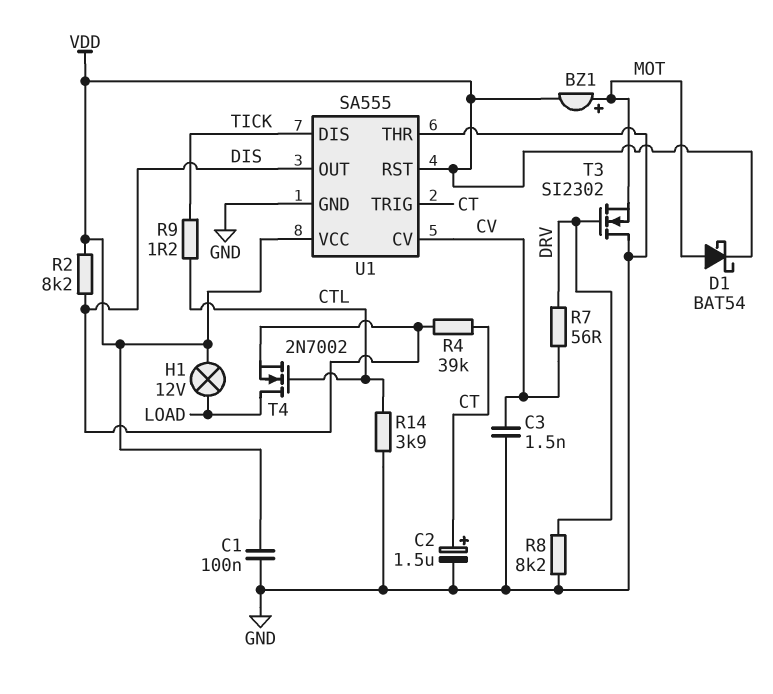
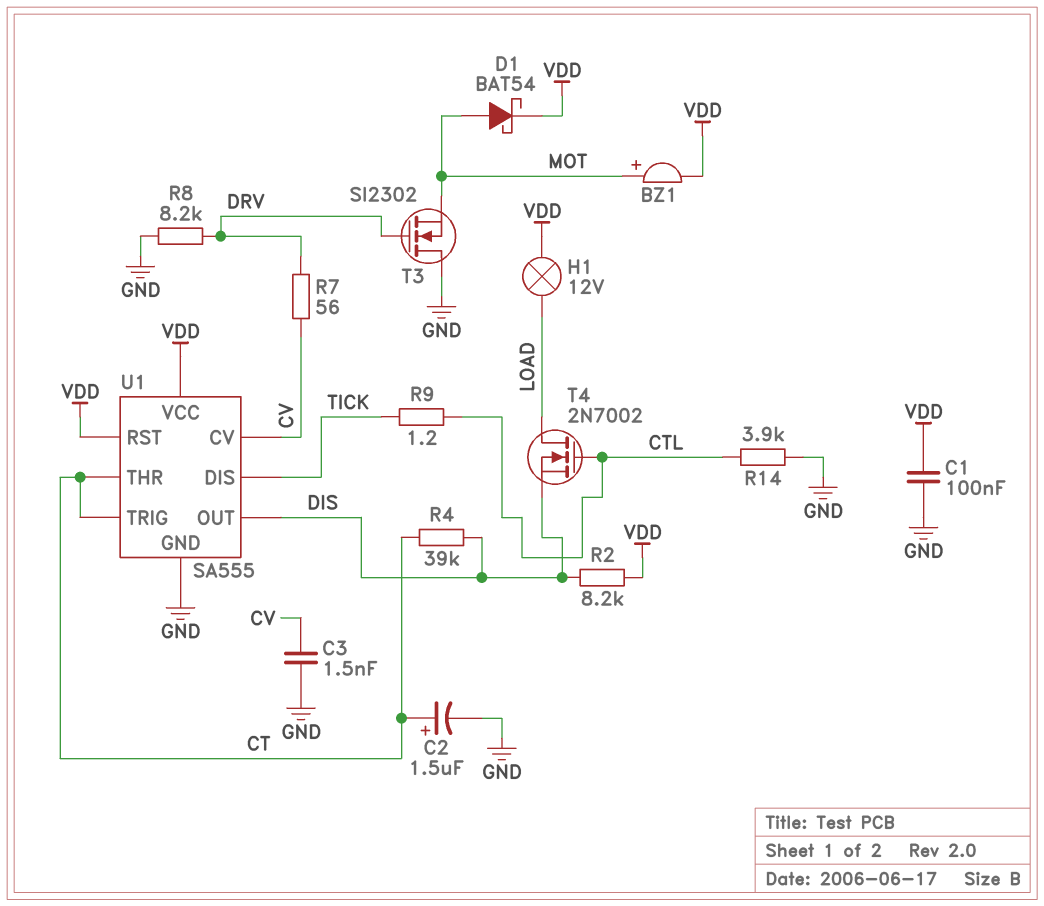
U1 pin THR: GND -> CT

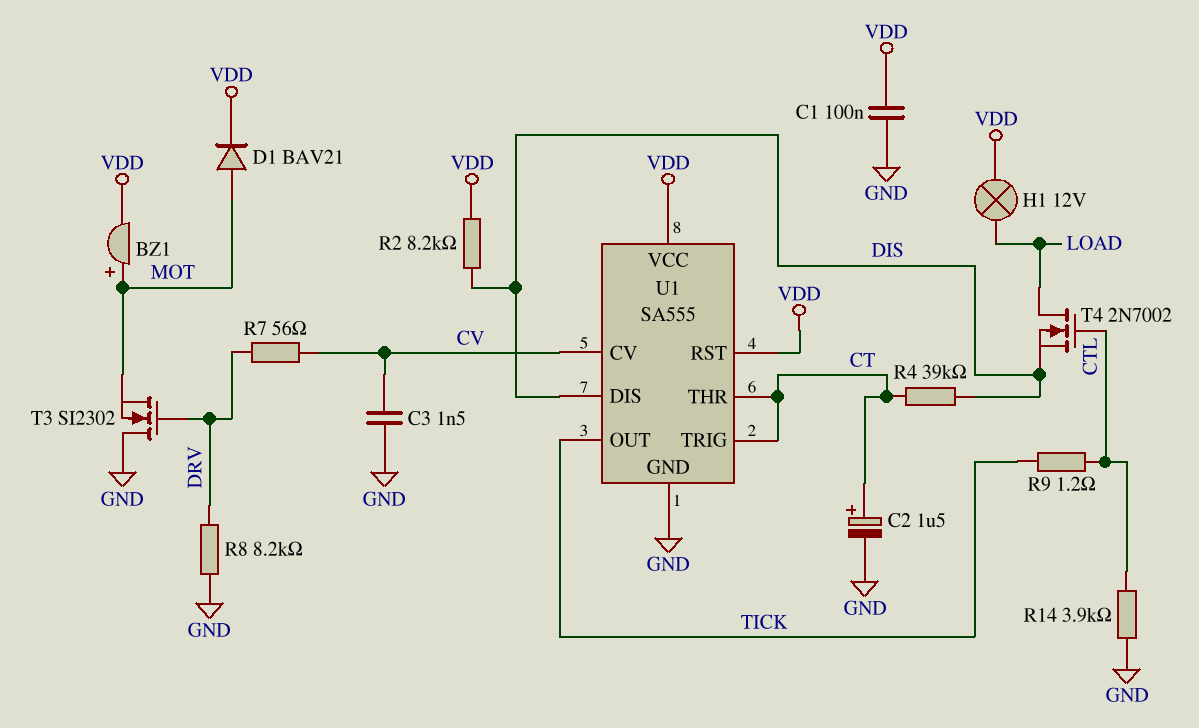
D1: schottky BAT54 (A MOT, K VDD) -> diode BAV21 (A MOT, K VDD)
U1 pin DIS: TICK -> DIS
U1 pin OUT: DIS -> TICK

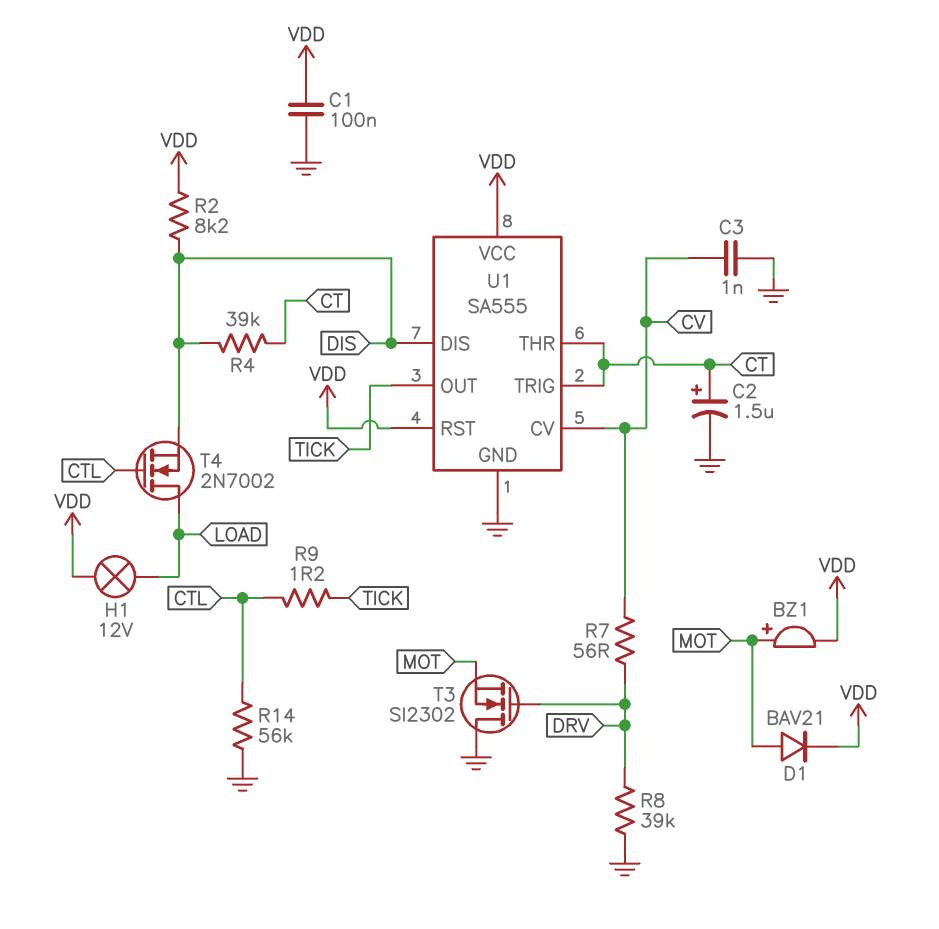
C3: 1.5nF (CV, GND) -> 1nF (CV, GND)
R8: 8.2k (DRV, GND) -> 39k (DRV, GND)
R14: 3.9k (CTL, GND) -> 56k (CTL, GND)

